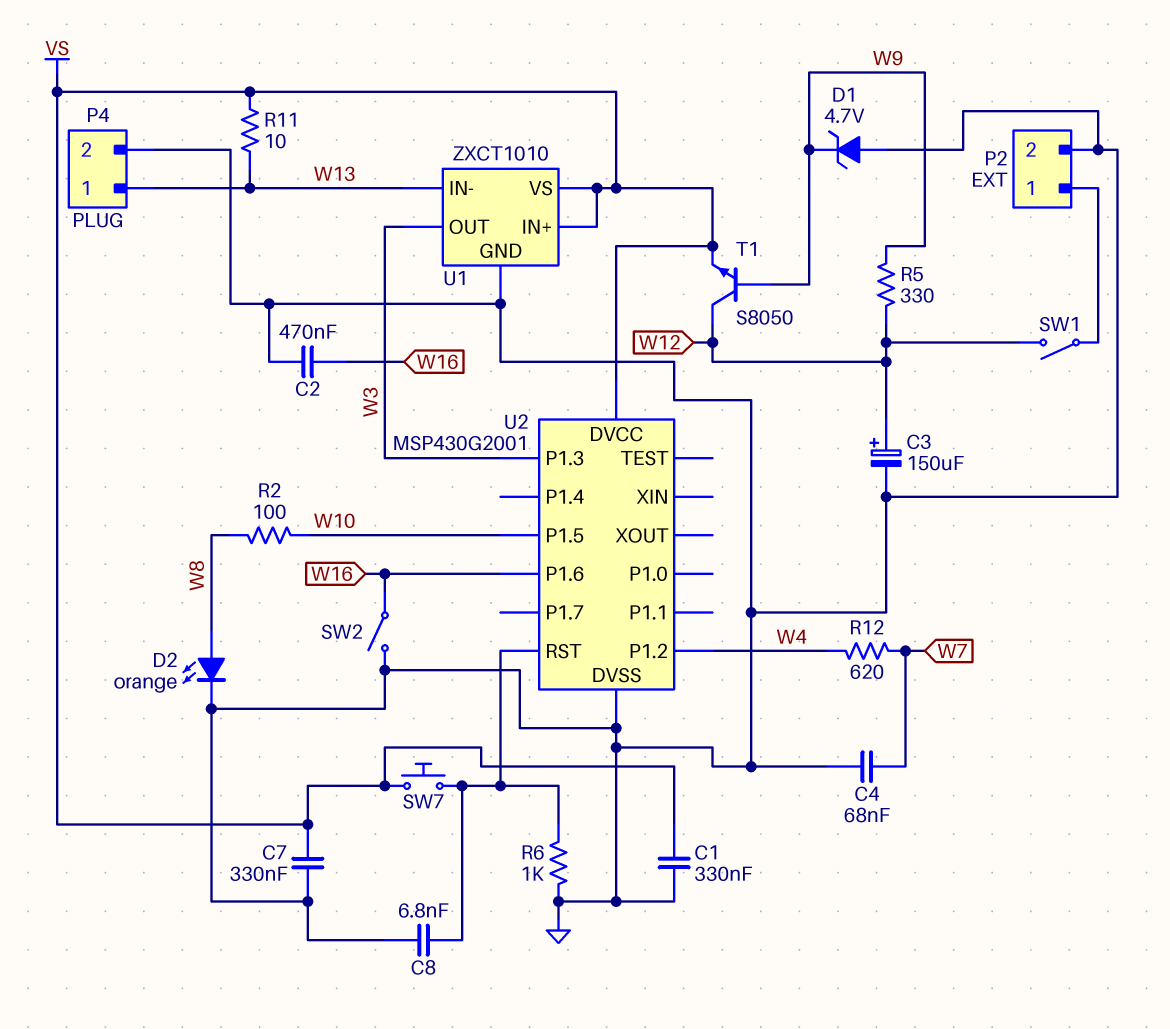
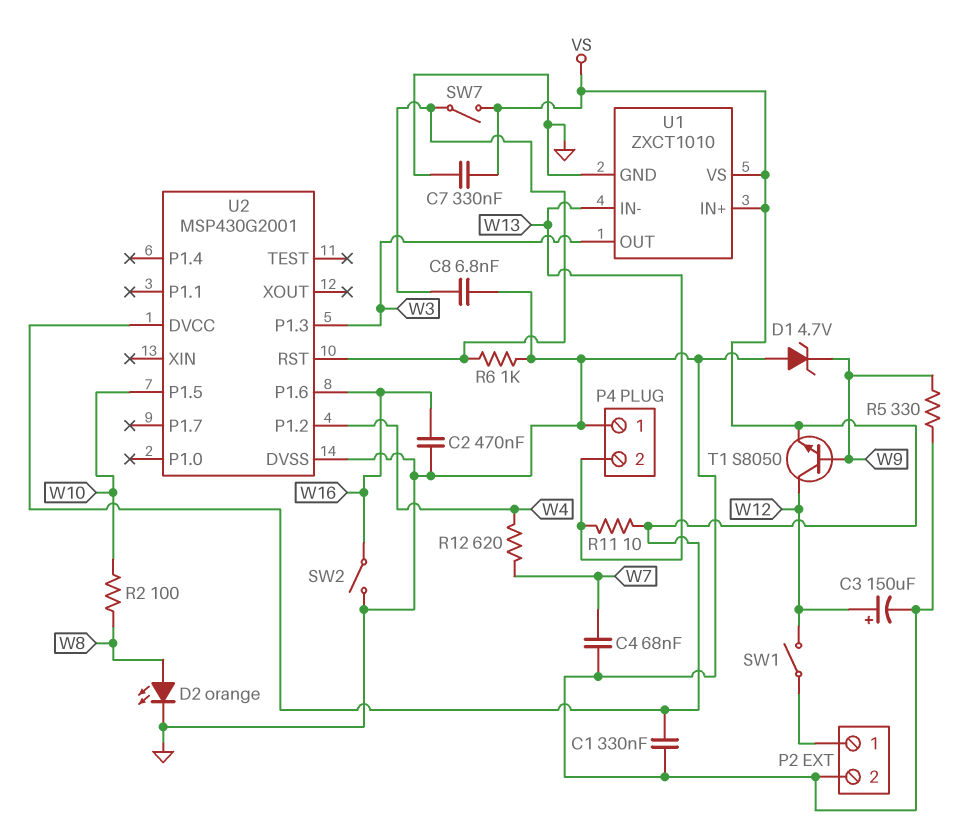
P4 pin 1: W13 -> GND
P4 pin 2: GND -> W13
R5: 330 (W9, W12) -> 330 (GND, W9)
SW7: button (U2/RST, VS) -> switch (U2/RST, VS)

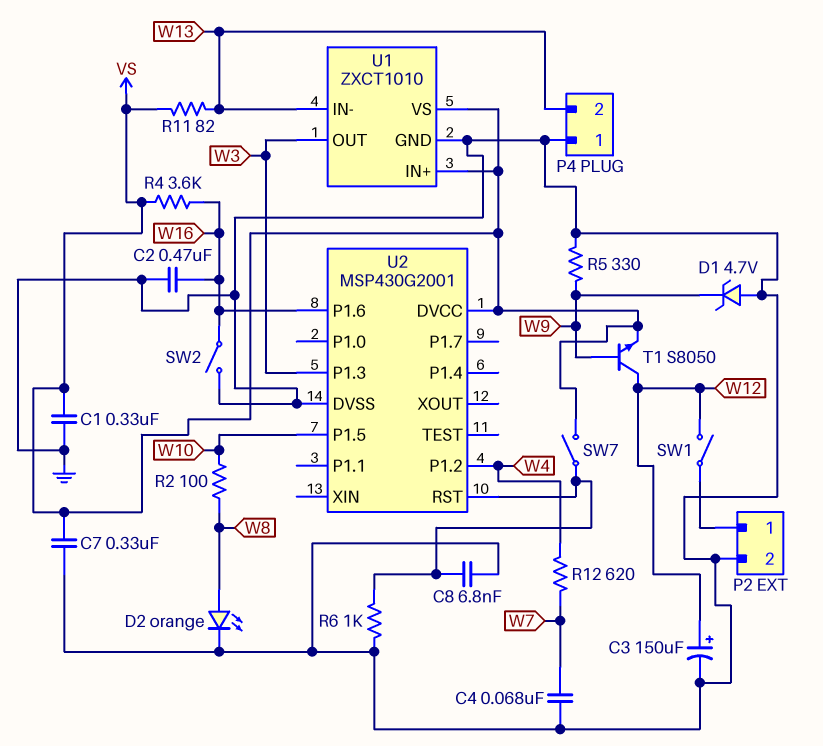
R4: none -> 3.6k (VS, W16)
R11: 10 (VS, W13) -> 82 (VS, W13)

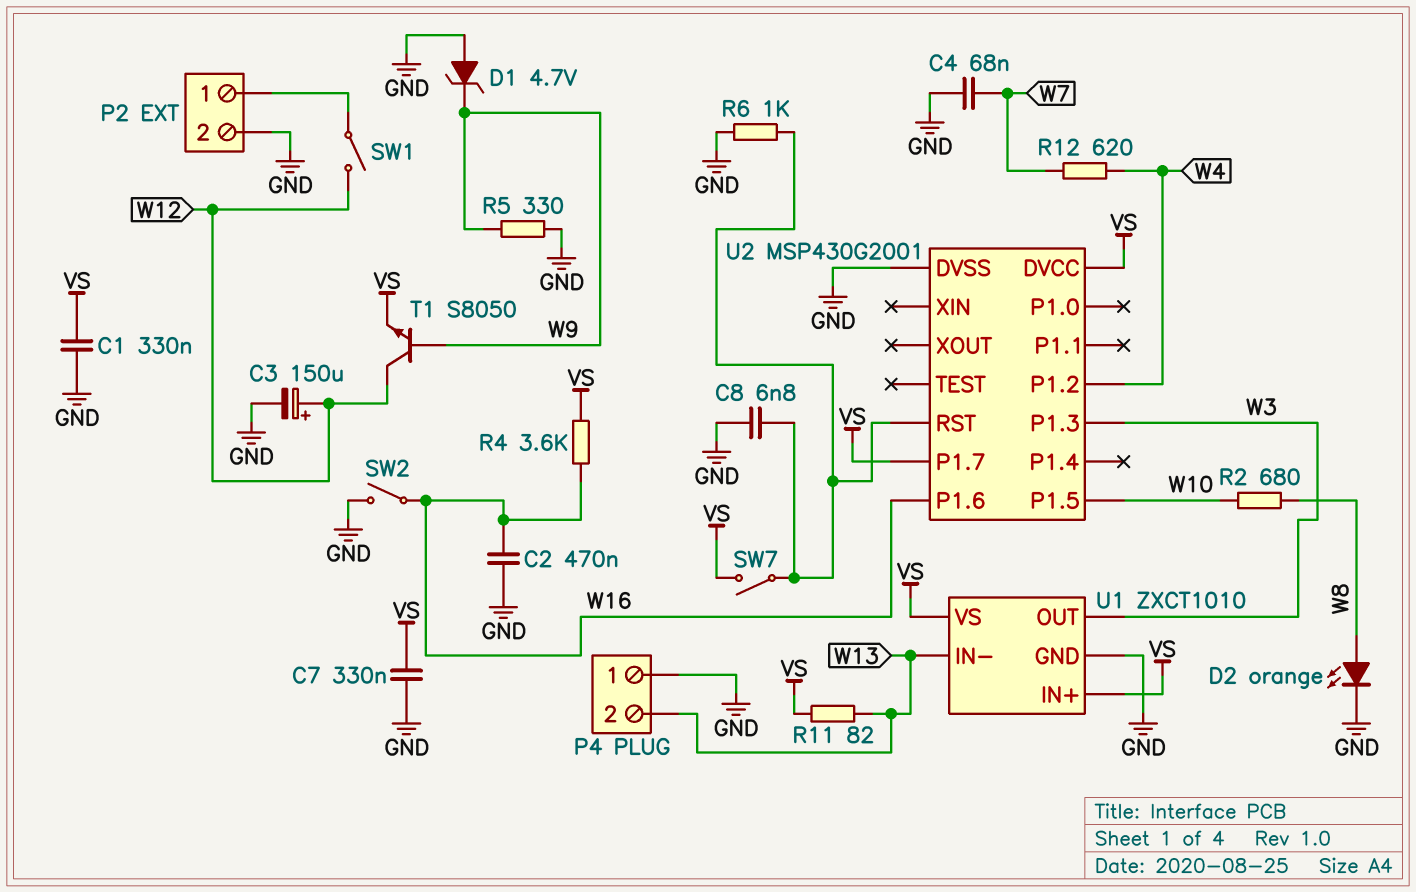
R2: 100 (W8, W10) -> 680 (W8, W10)
U2 pin P1.7: none -> VS

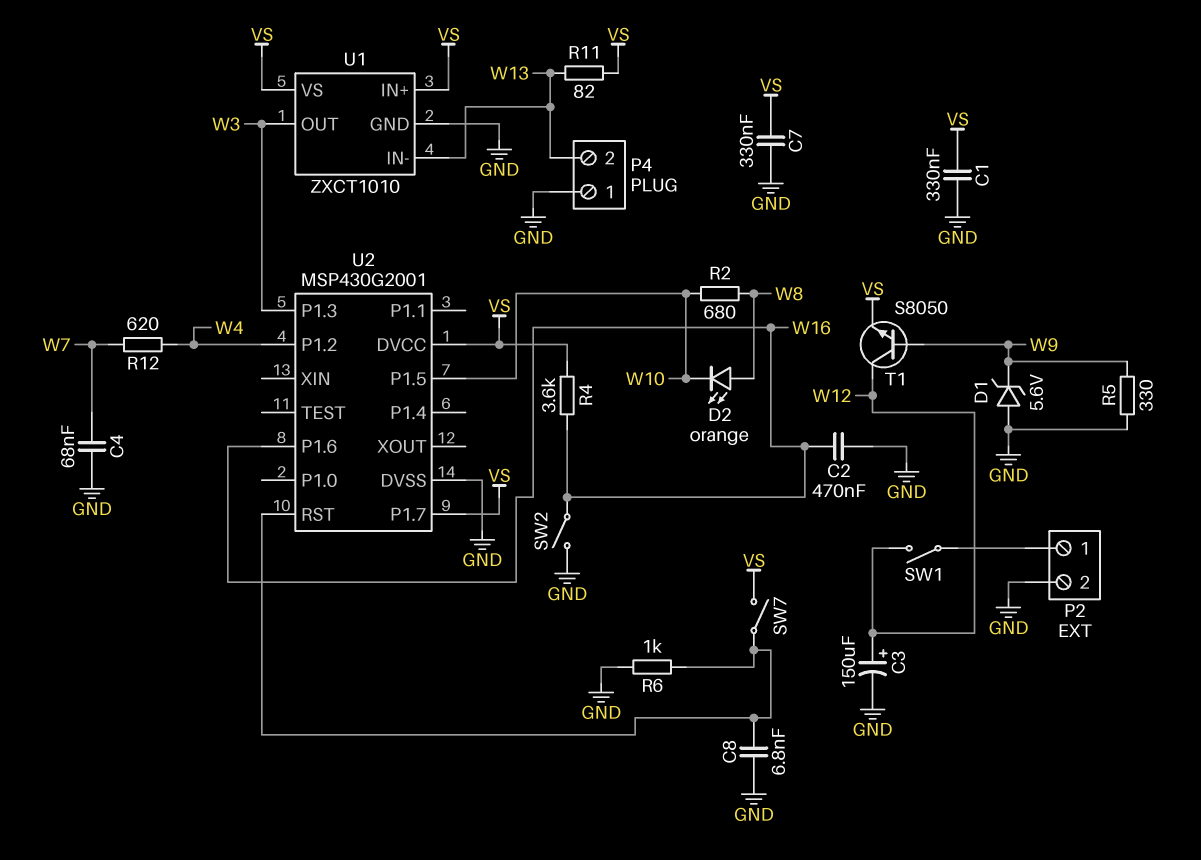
D1: zener 4.7V (A GND, K W9) -> zener 5.6V (A GND, K W9)
D2: LED orange (A W8, K GND) -> LED orange (A W8, K W10)

